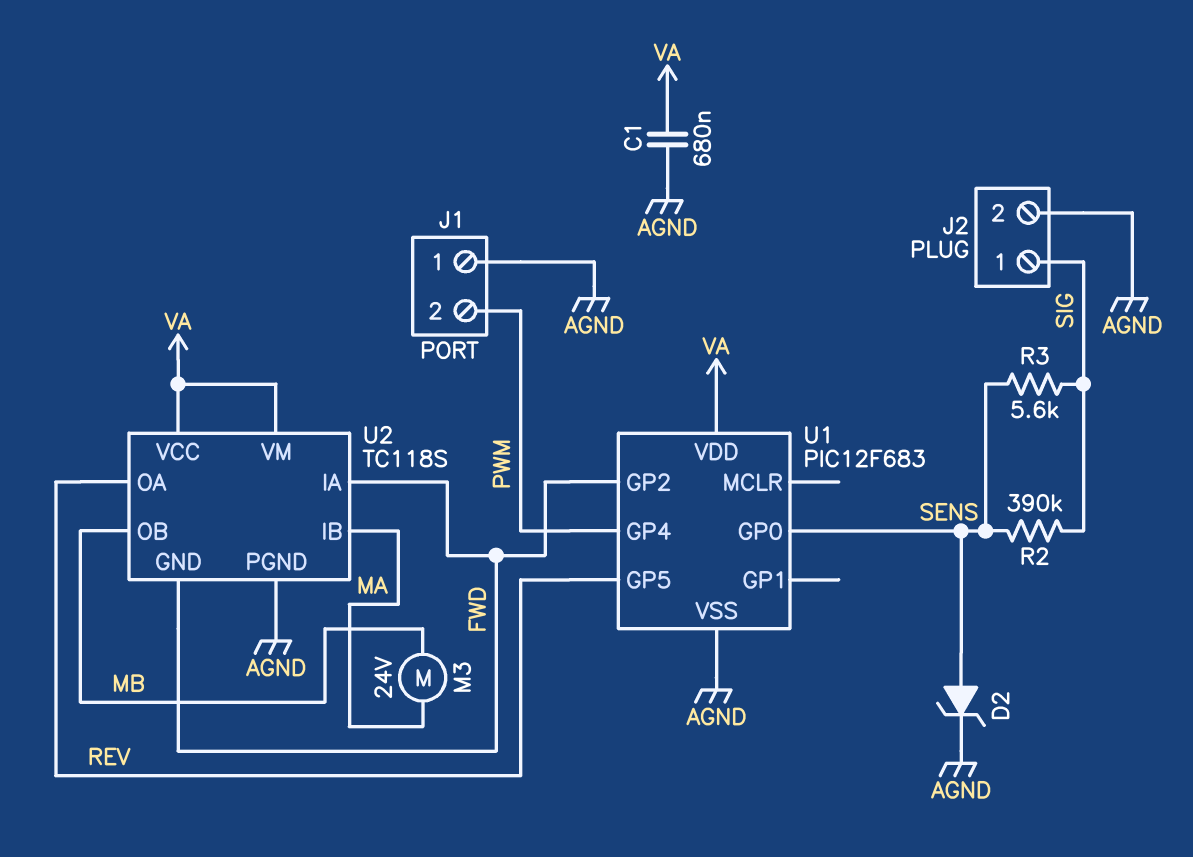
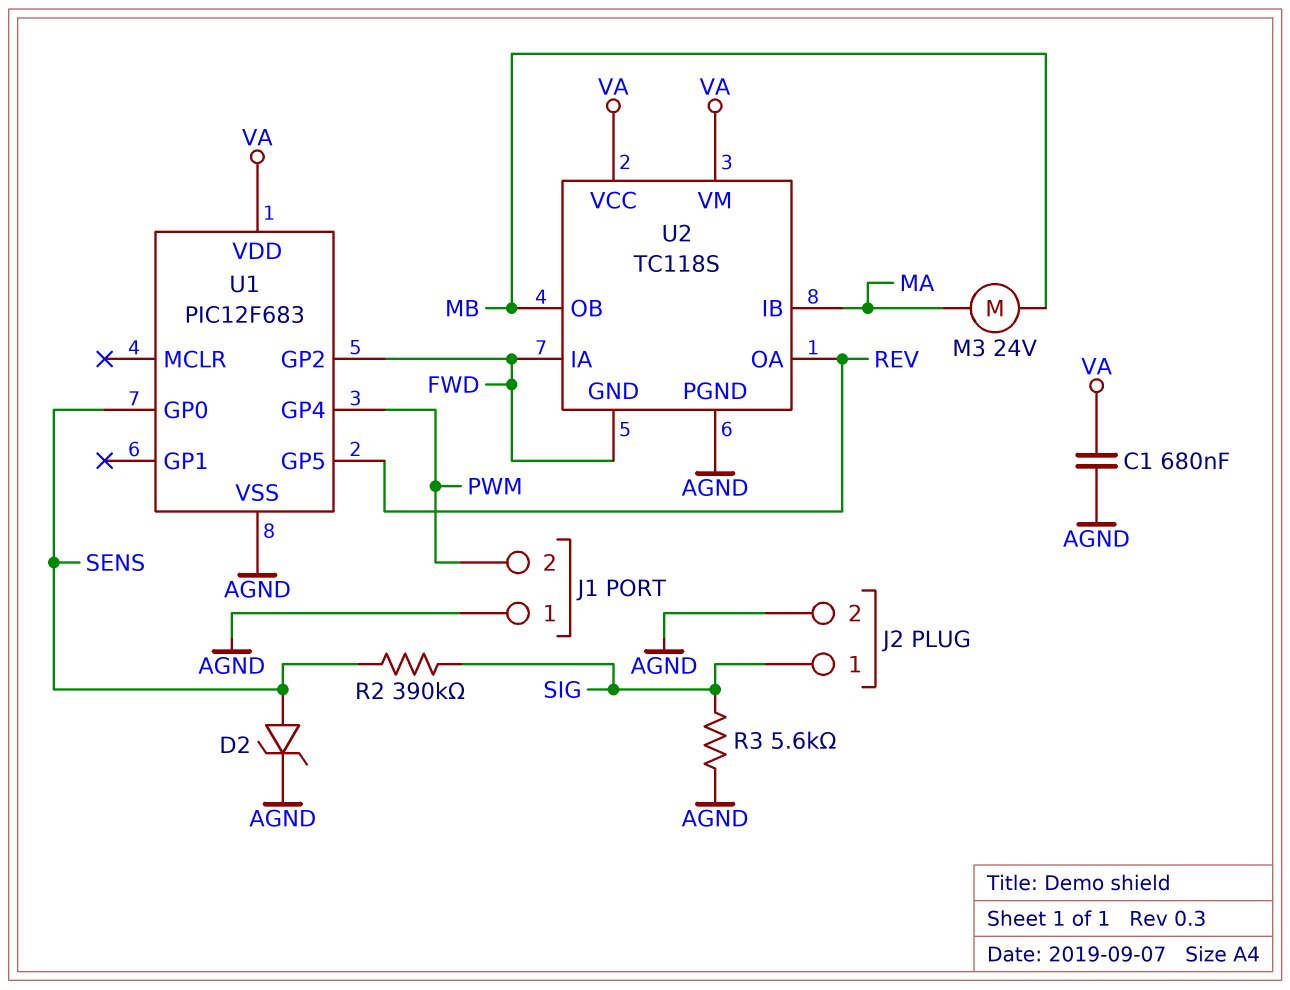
R3: 5.6k (SENS, SIG) -> 5.6k (AGND, SIG)

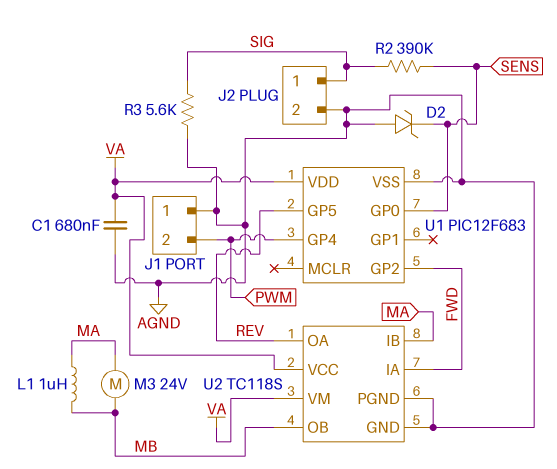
D2: zener (A SENS, K AGND) -> zener (A AGND, K SENS)
L1: none -> 1uH (MA, MB)
U2 pin GND: FWD -> AGND

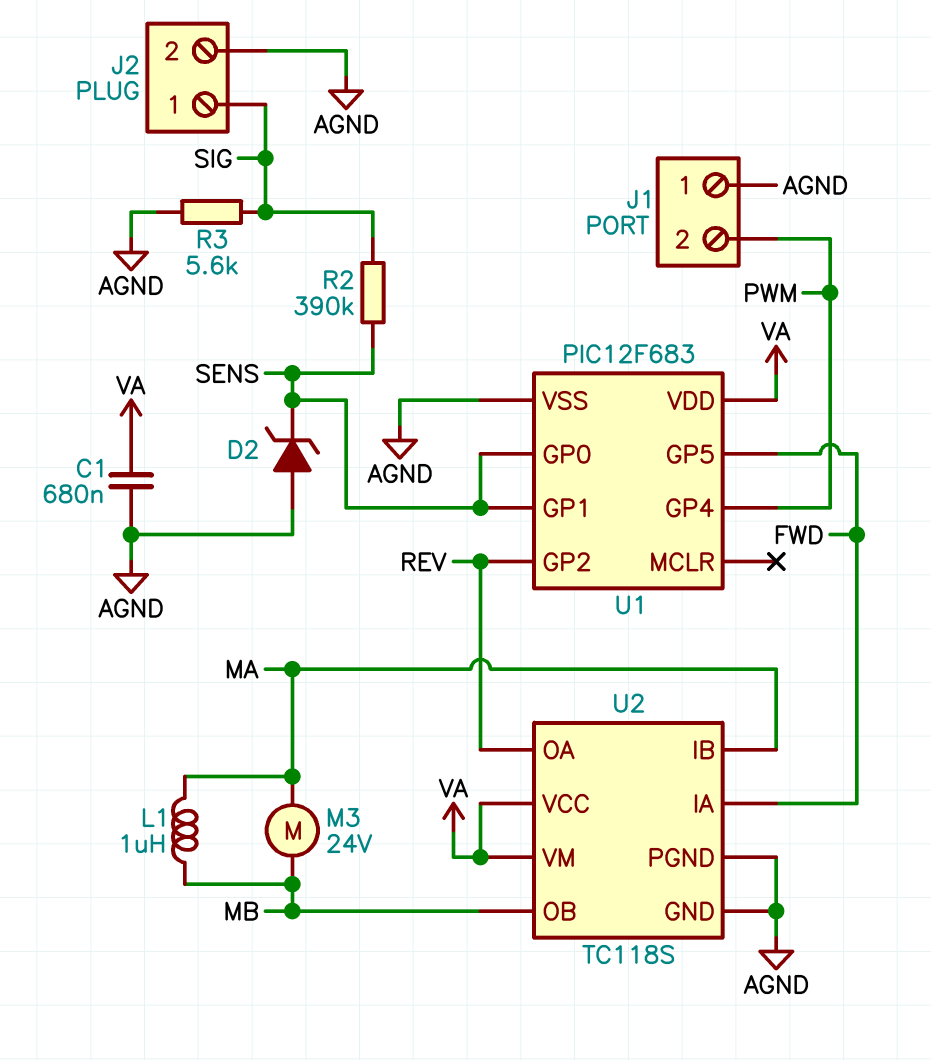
U1 pin GP1: none -> SENS
U1 pin GP2: FWD -> REV
U1 pin GP5: REV -> FWD

